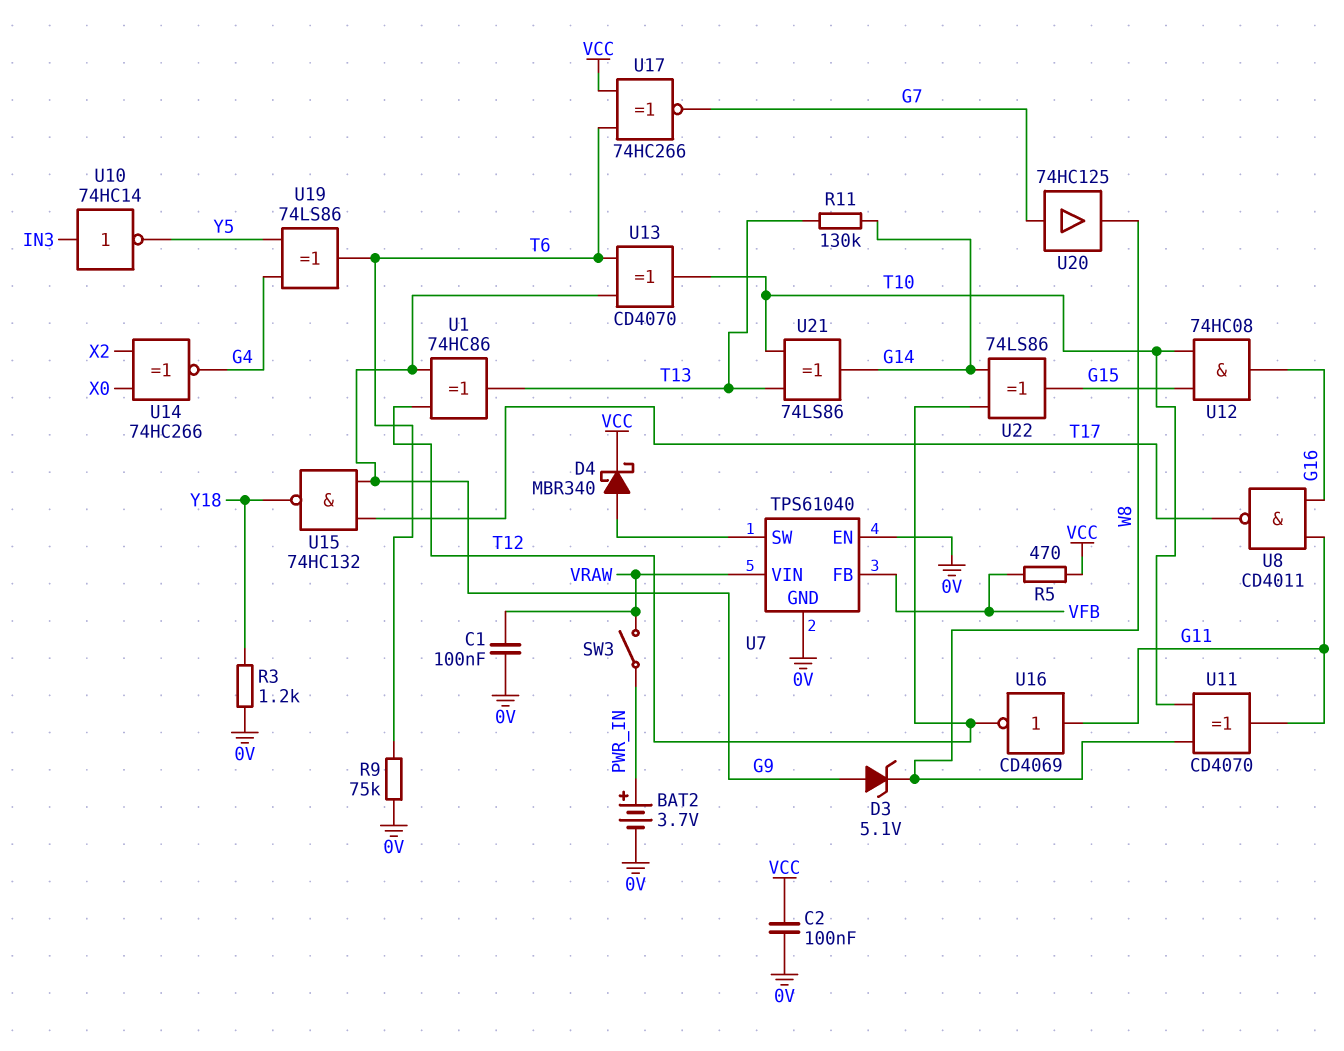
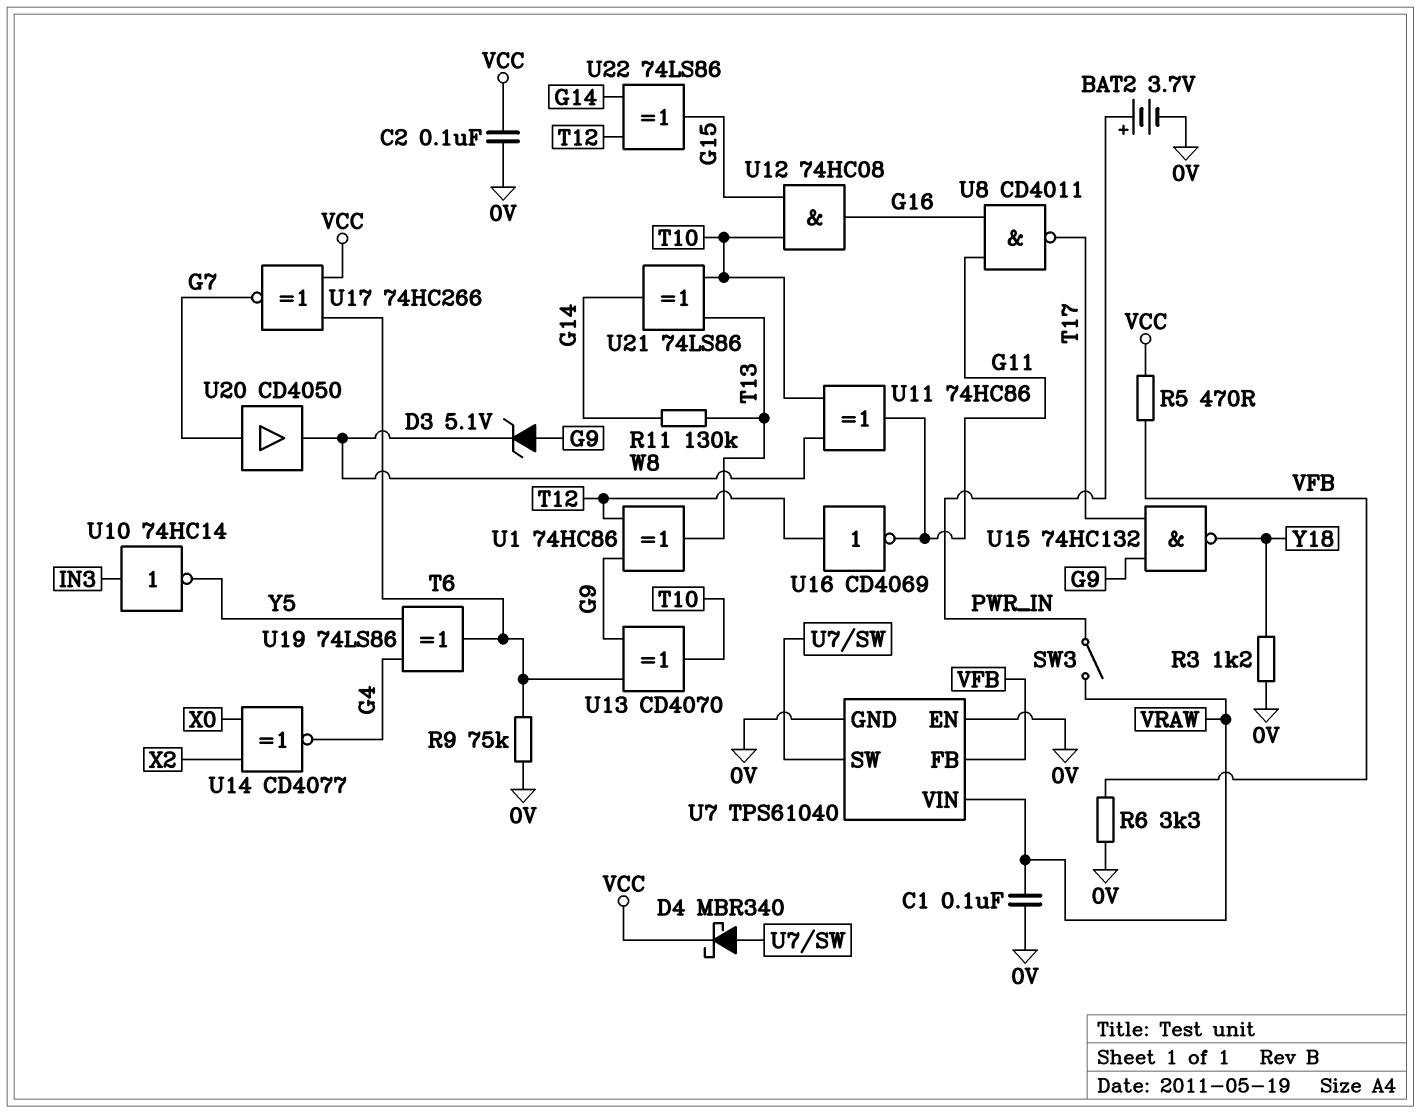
R6: none -> 3.3k (0V, VFB)
U11: XOR CD4070 (in T10, in W8, out G11) -> XOR 74HC86 (in T10, in W8, out G11)
U14: XNOR 74HC266 (in X0, in X2, out G4) -> XNOR CD4077 (in X0, in X2, out G4)
U16: NOT CD4069 (in G11, out T12) -> NOT CD4069 (in T12, out G11)
U20: buffer 74HC125 (in G7, out W8) -> buffer CD4050 (in G7, out W8)

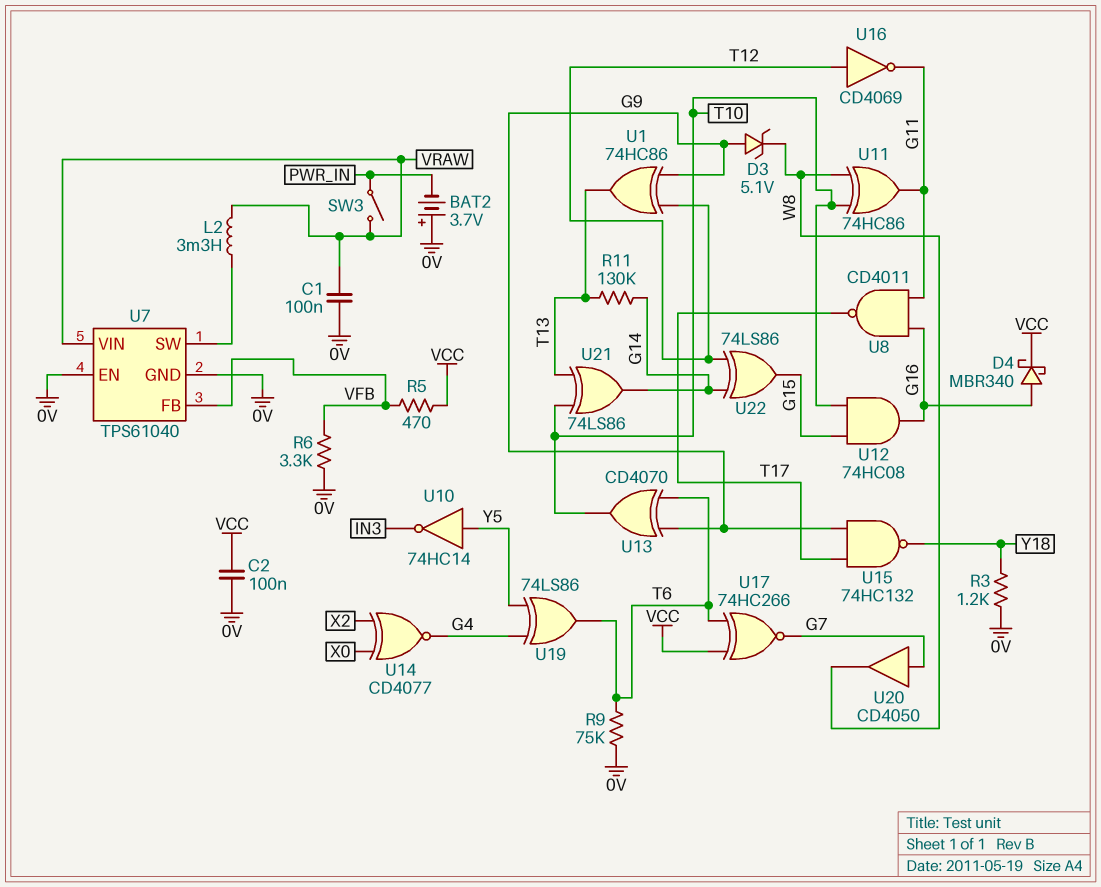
BAT2: 3.7V (plus PWR_IN, minus 0V) -> 3.7V (plus 0V, minus PWR_IN)
D4: schottky MBR340 (A U7/SW, K VCC) -> schottky MBR340 (A G16, K VCC)
L2: none -> 3.3mH (U7/SW, VRAW)
U10: NOT 74HC14 (in IN3, out Y5) -> NOT 74HC14 (in Y5, out IN3)

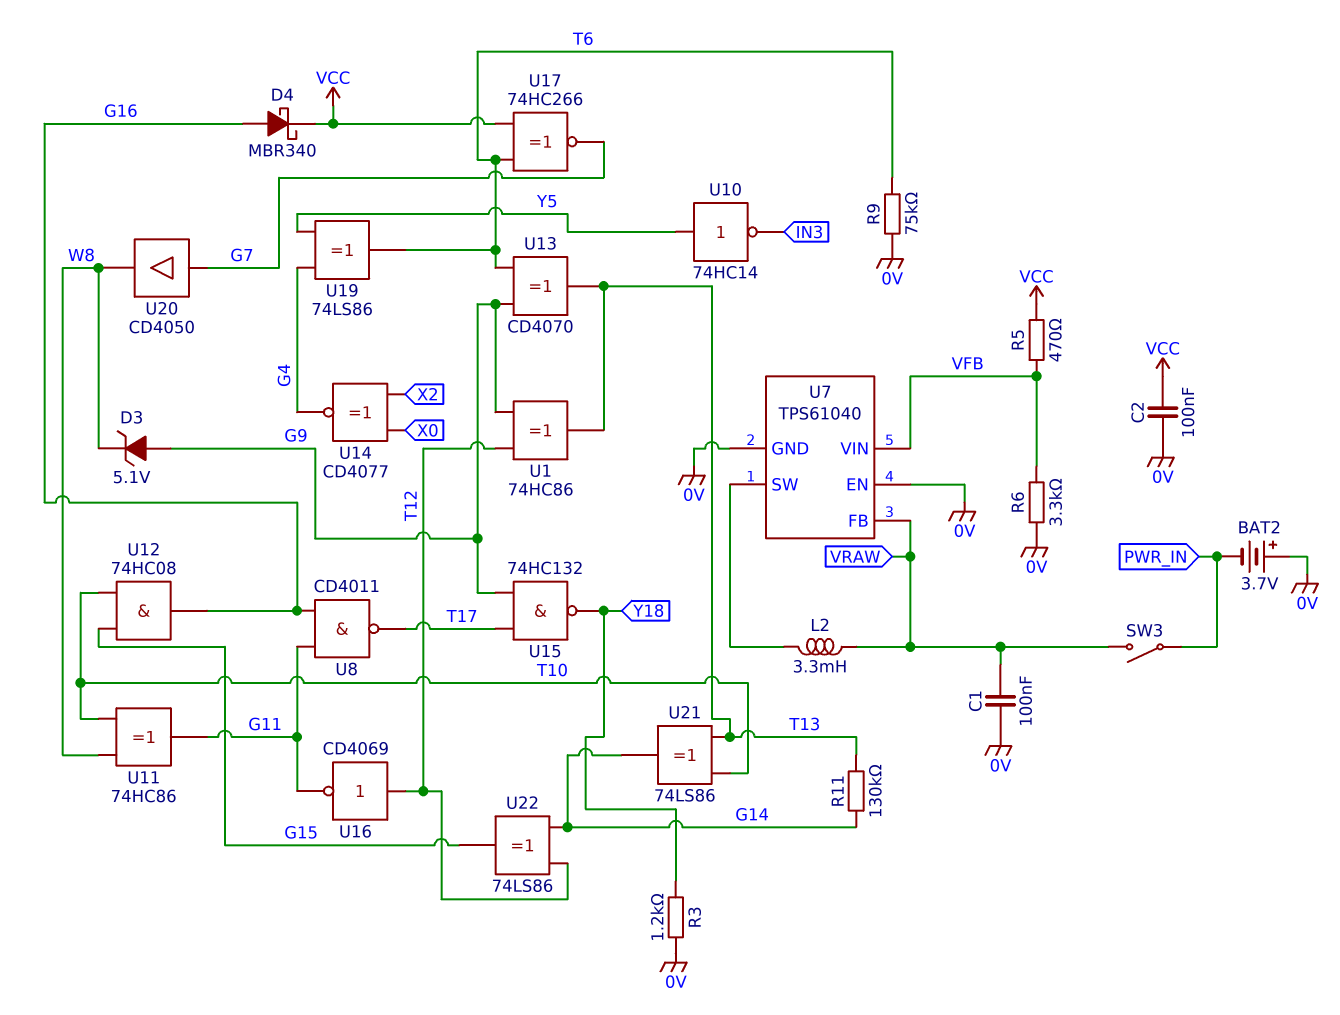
U7 pin FB: VFB -> VRAW
U7 pin VIN: VRAW -> VFB
U13: XOR CD4070 (in G9, in T6, out T10) -> XOR CD4070 (in G9, in T6, out T13)

